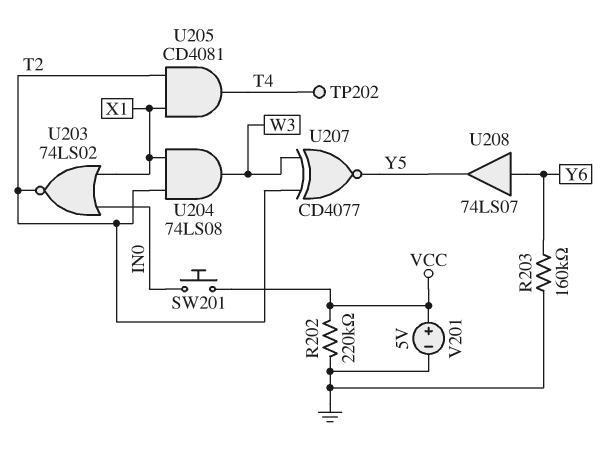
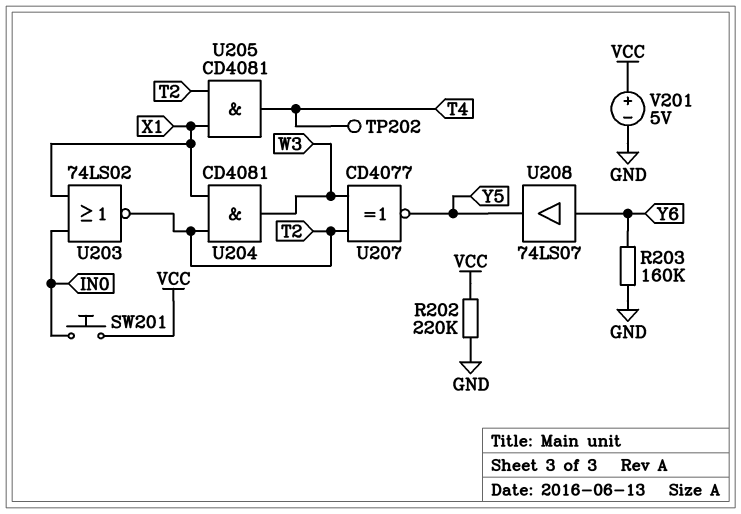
U204: AND 74LS08 (in T2, in X1, out W3) -> AND CD4081 (in T2, in X1, out W3)

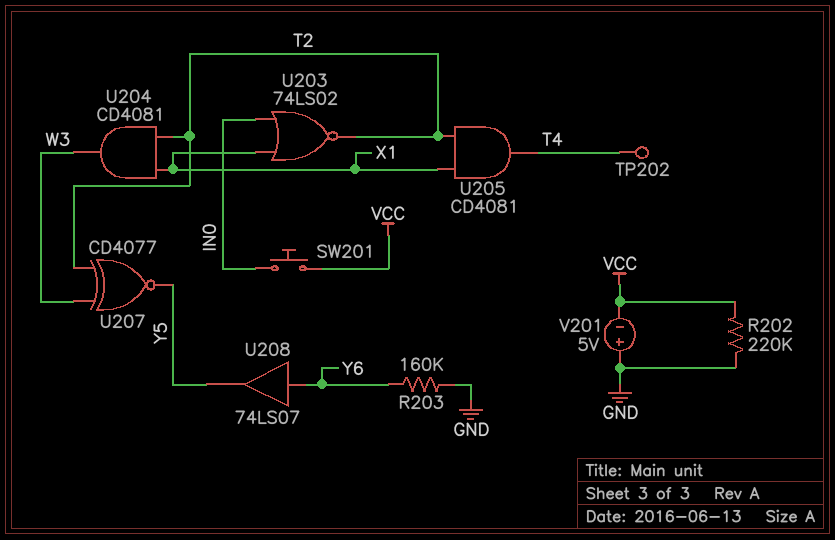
V201: 5V (plus VCC, minus GND) -> 5V (plus GND, minus VCC)

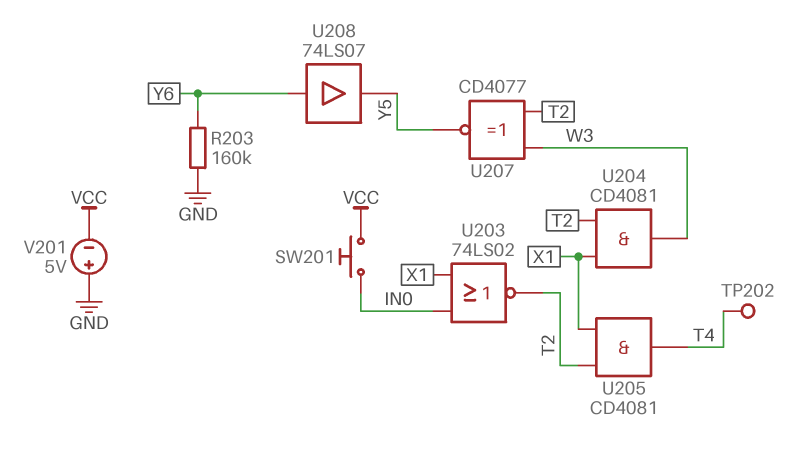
R202: 220k (GND, VCC) -> none

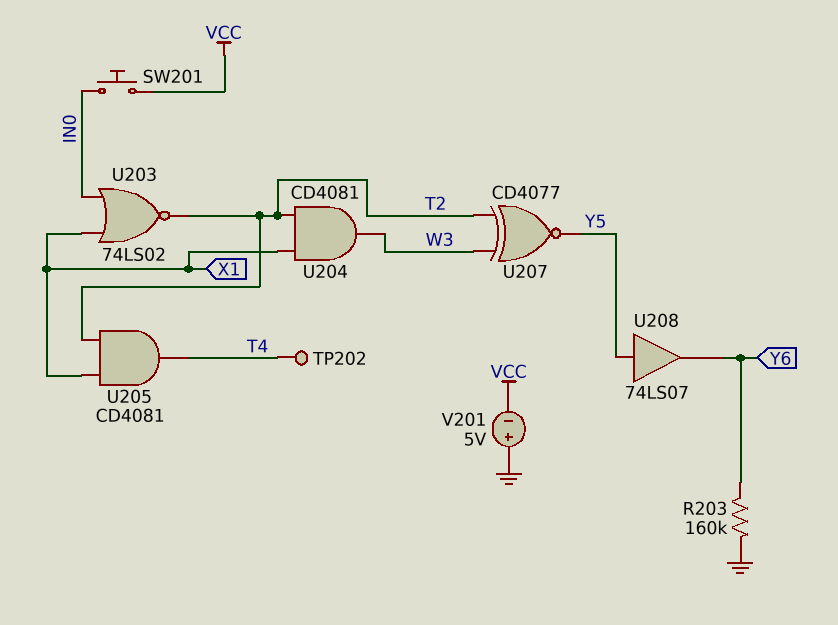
U208: buffer 74LS07 (in Y6, out Y5) -> buffer 74LS07 (in Y5, out Y6)

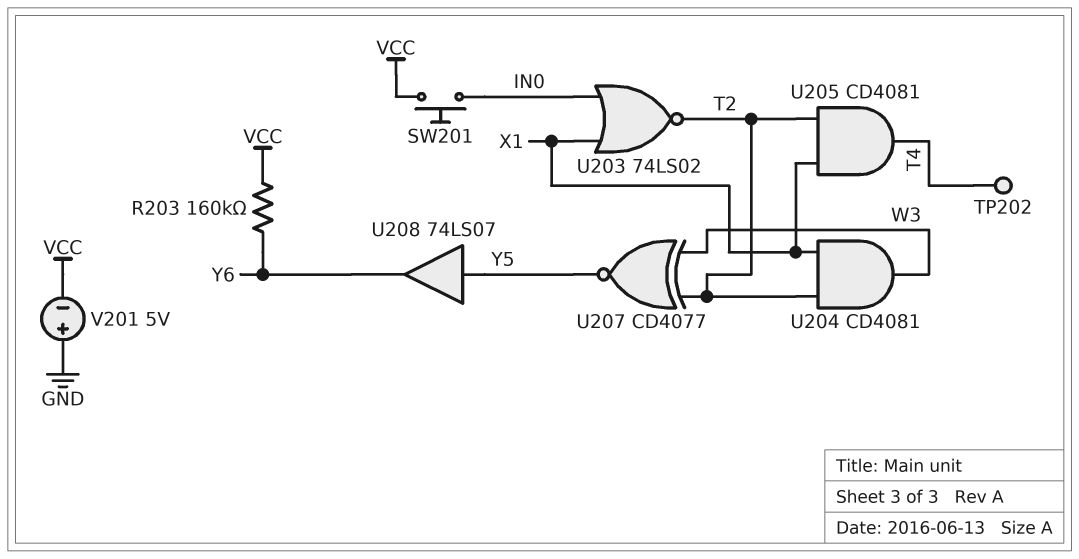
R203: 160k (GND, Y6) -> 160k (VCC, Y6)

